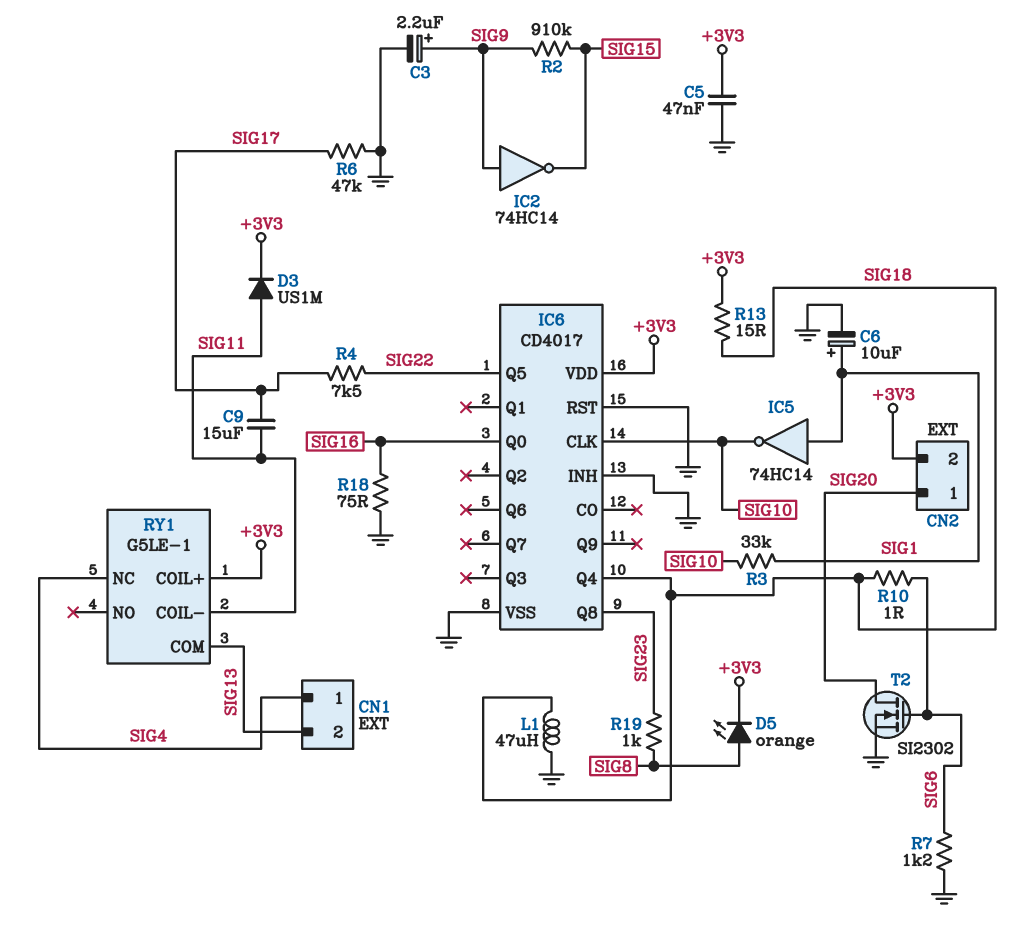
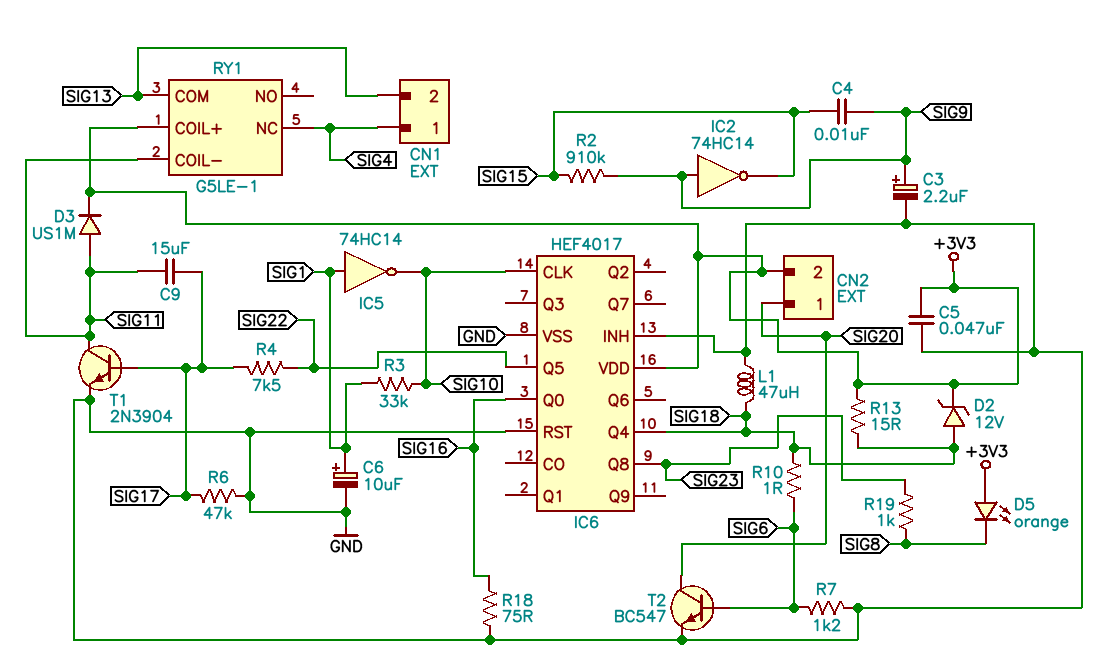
C4: none -> 10nF (SIG9, SIG15)
D2: none -> zener 12V (A SIG18, K +3V3)
D5: LED orange (A SIG8, K +3V3) -> LED orange (A +3V3, K SIG8)
IC6: CD4017 -> HEF4017
T1: none -> NPN 2N3904 (B SIG17, C SIG11, E GND)
T2: NMOS SI2302 (G SIG6, D SIG20, S GND) -> NPN BC547 (B SIG6, C SIG20, E GND)

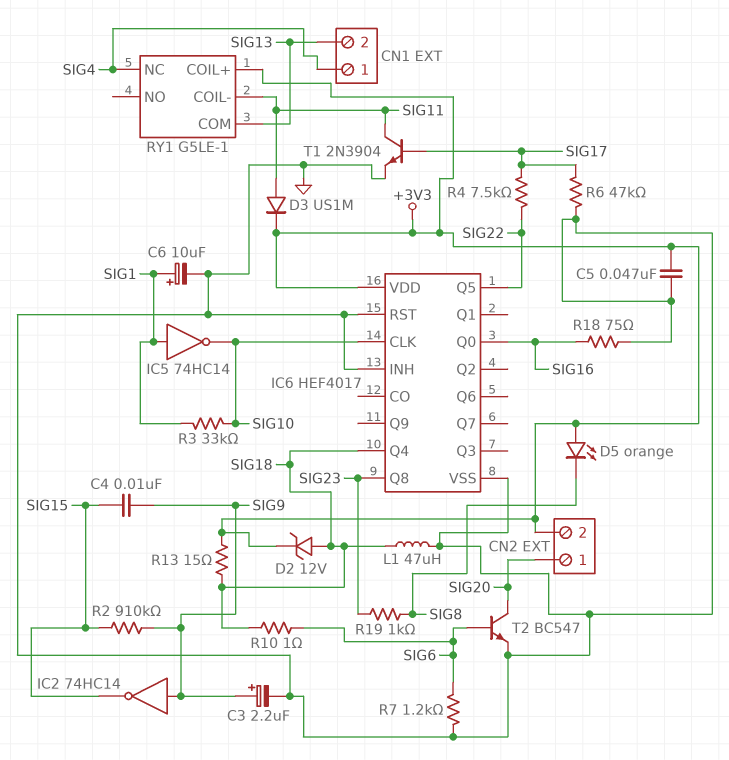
C9: 15uF (SIG11, SIG17) -> none

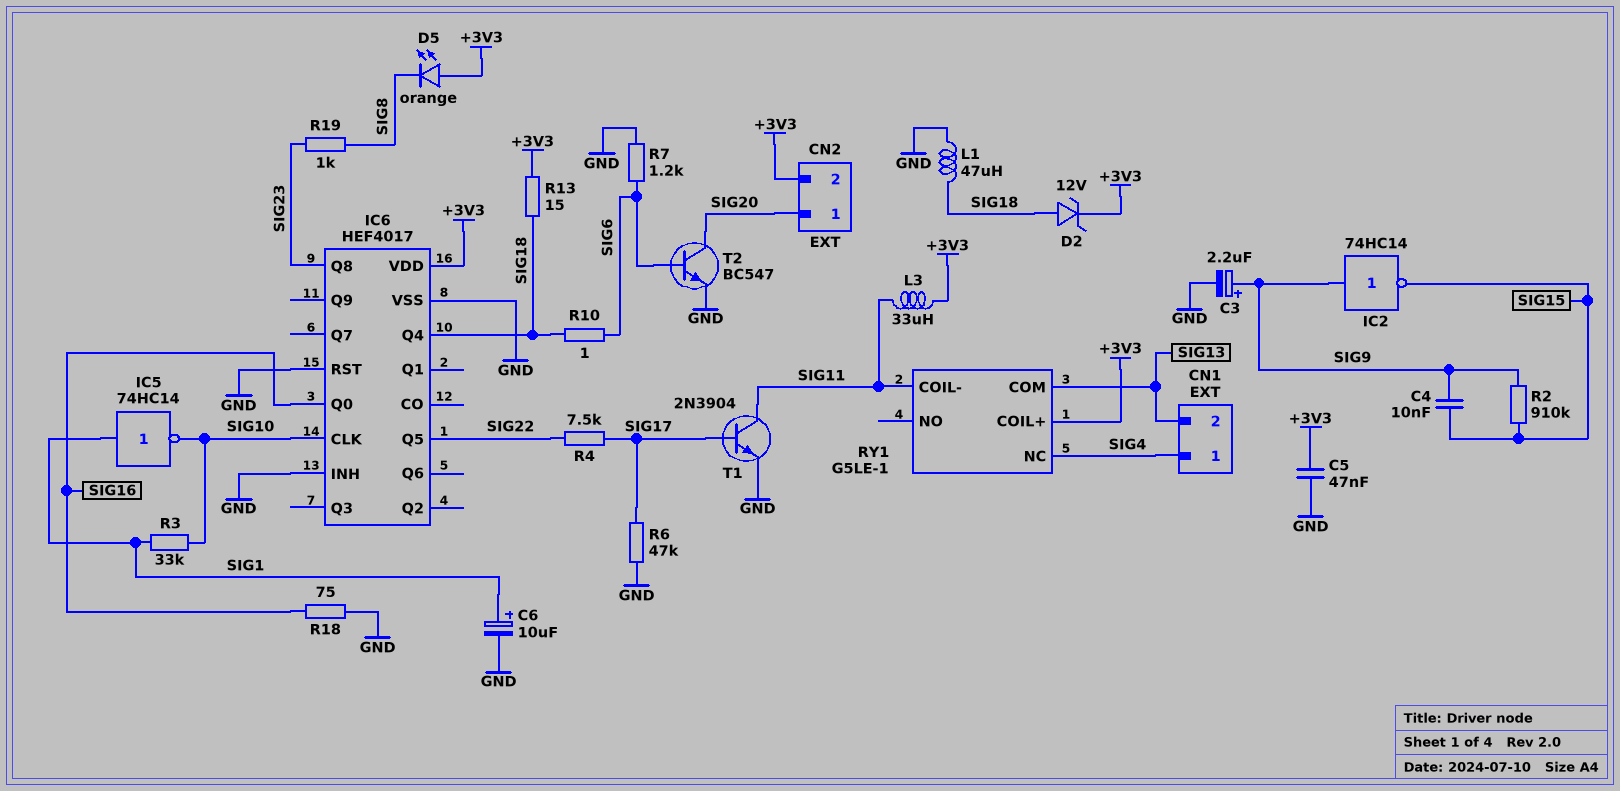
D3: diode US1M (A SIG11, K +3V3) -> none
L3: none -> 33uH (+3V3, SIG11)

